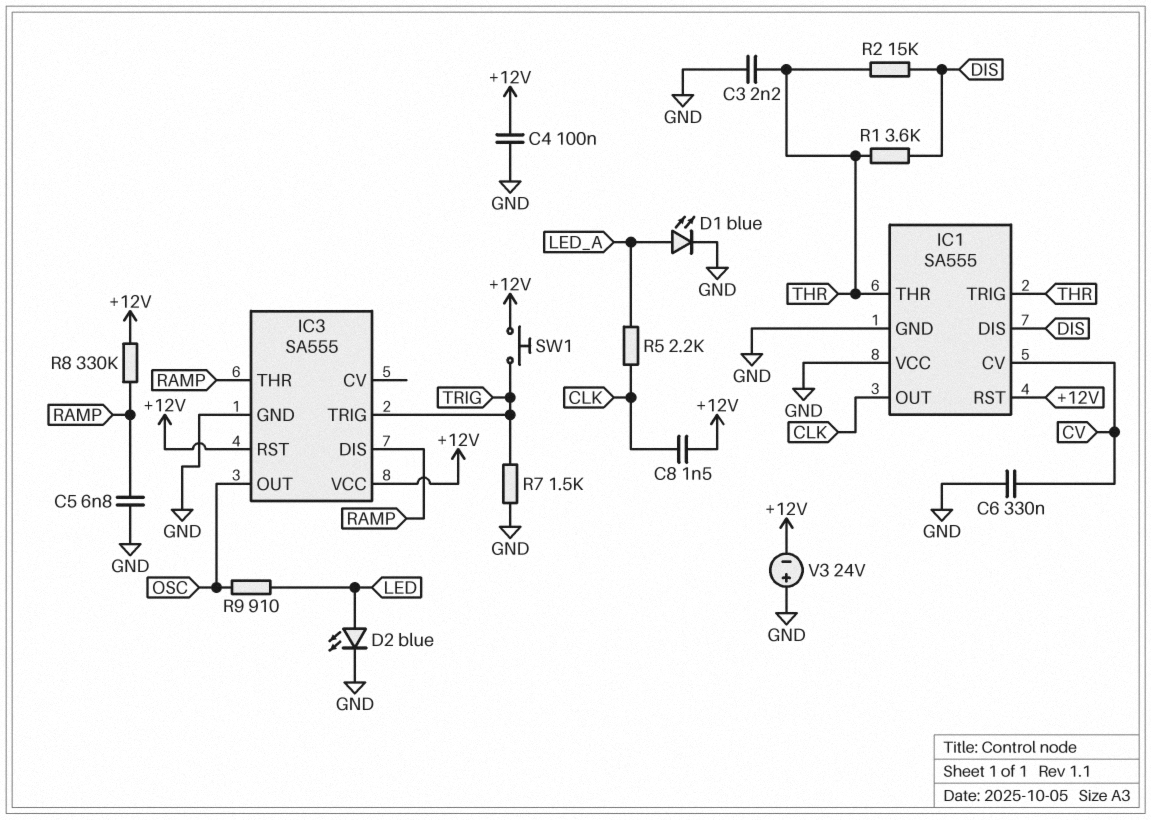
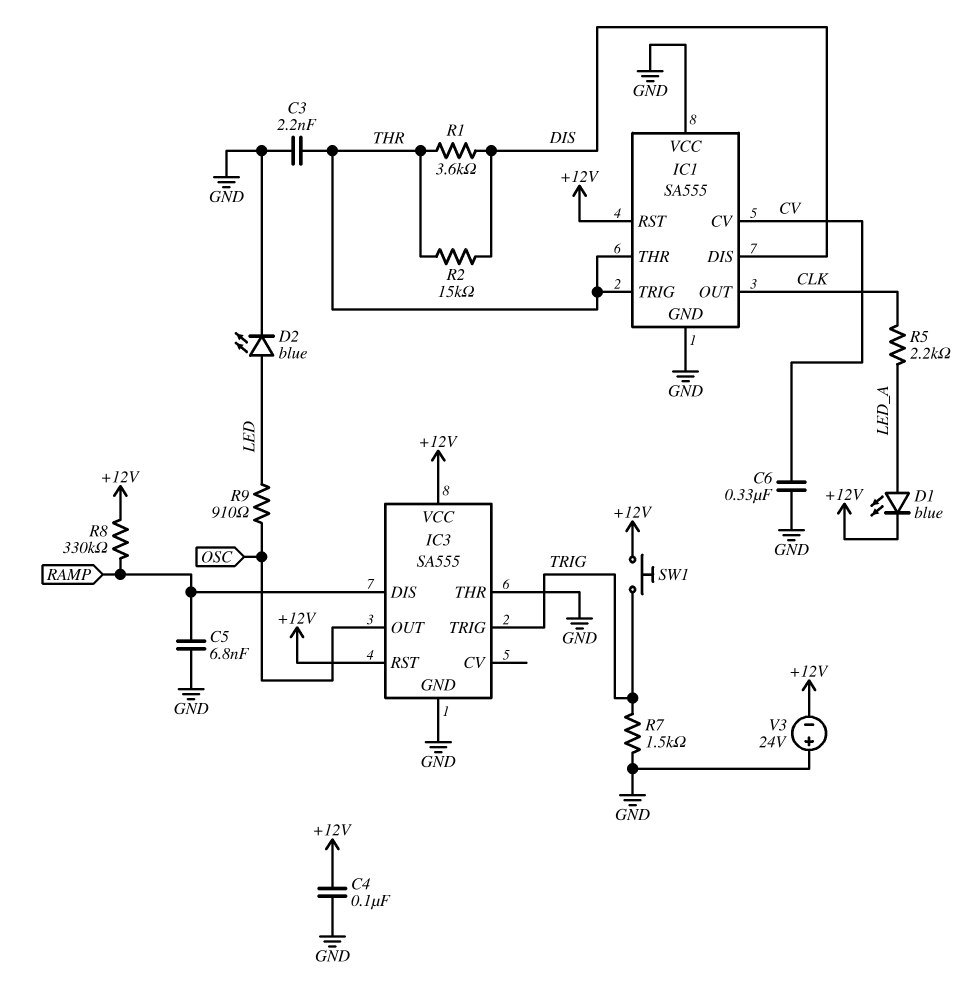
C8: 1.5nF (+12V, CLK) -> none
D1: LED blue (A LED_A, K GND) -> LED blue (A LED_A, K +12V)
IC3 pin THR: RAMP -> GND

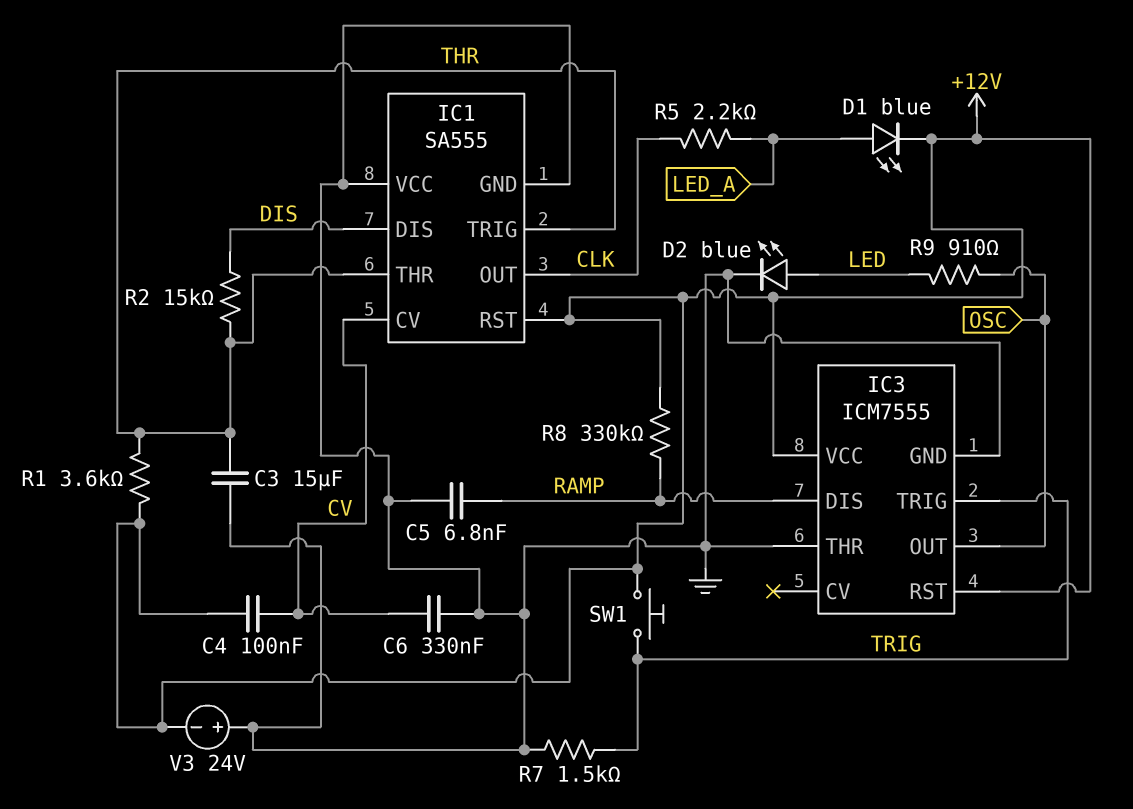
C3: 2.2nF (GND, THR) -> 15uF (GND, THR)
C4: 100nF (+12V, GND) -> 100nF (+12V, CV)
IC3: SA555 -> ICM7555
R1: 3.6k (DIS, THR) -> 3.6k (+12V, THR)

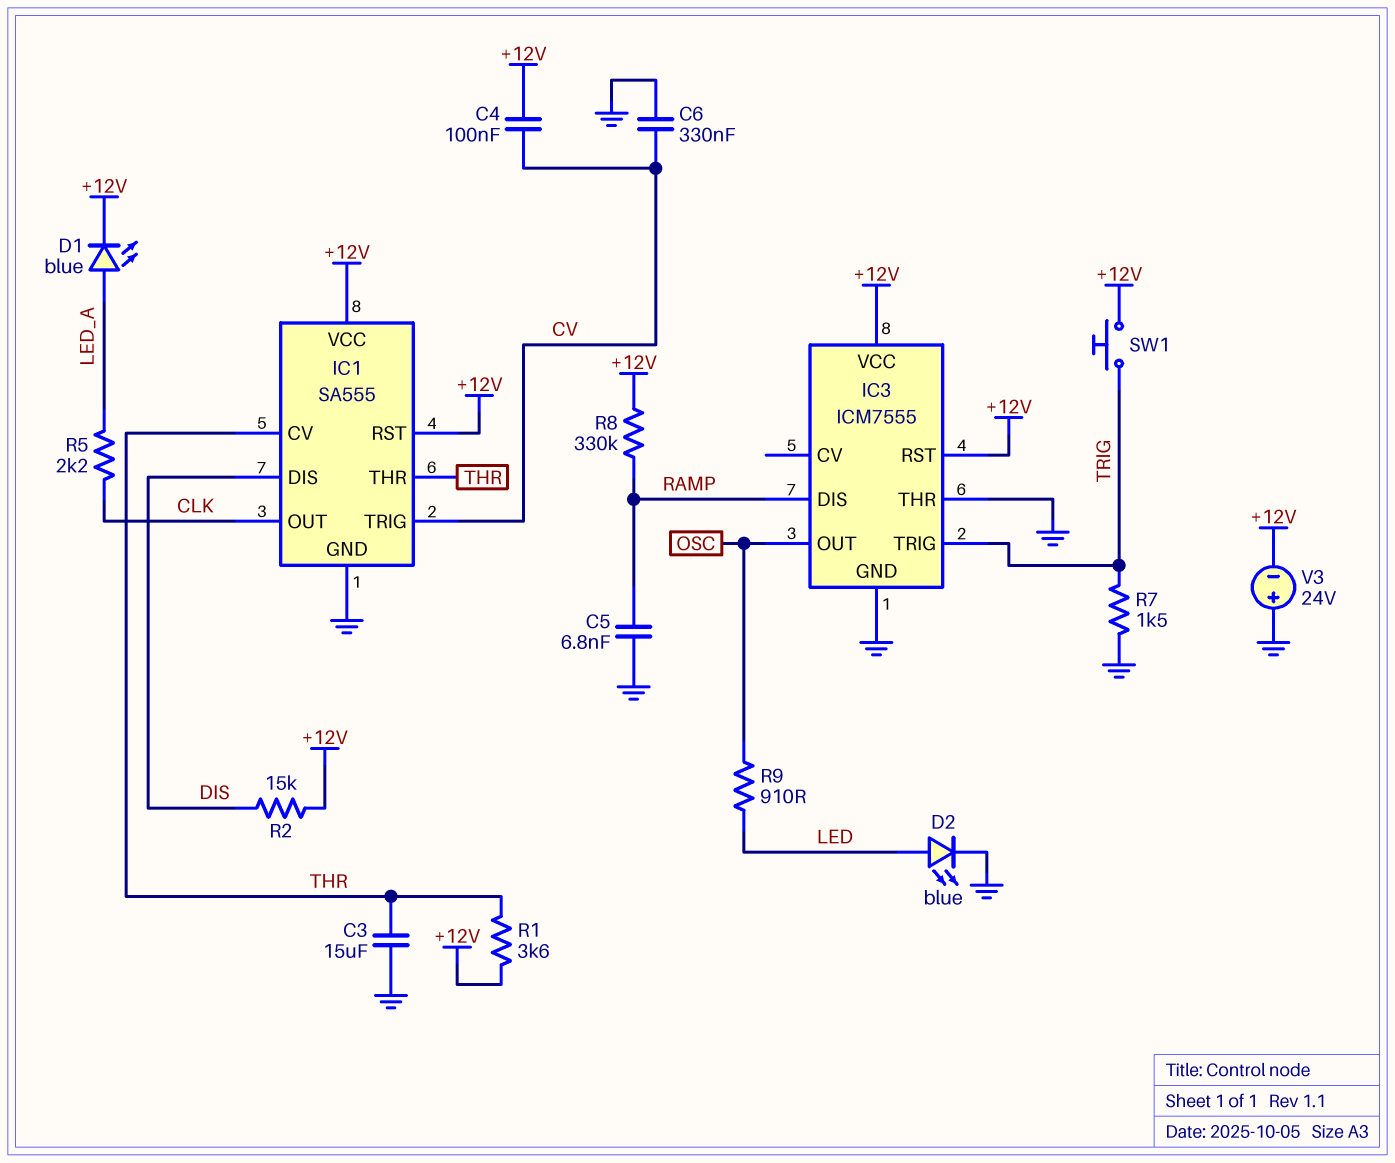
IC1 pin CV: CV -> THR
IC1 pin TRIG: THR -> CV
IC1 pin VCC: GND -> +12V
R2: 15k (DIS, THR) -> 15k (+12V, DIS)

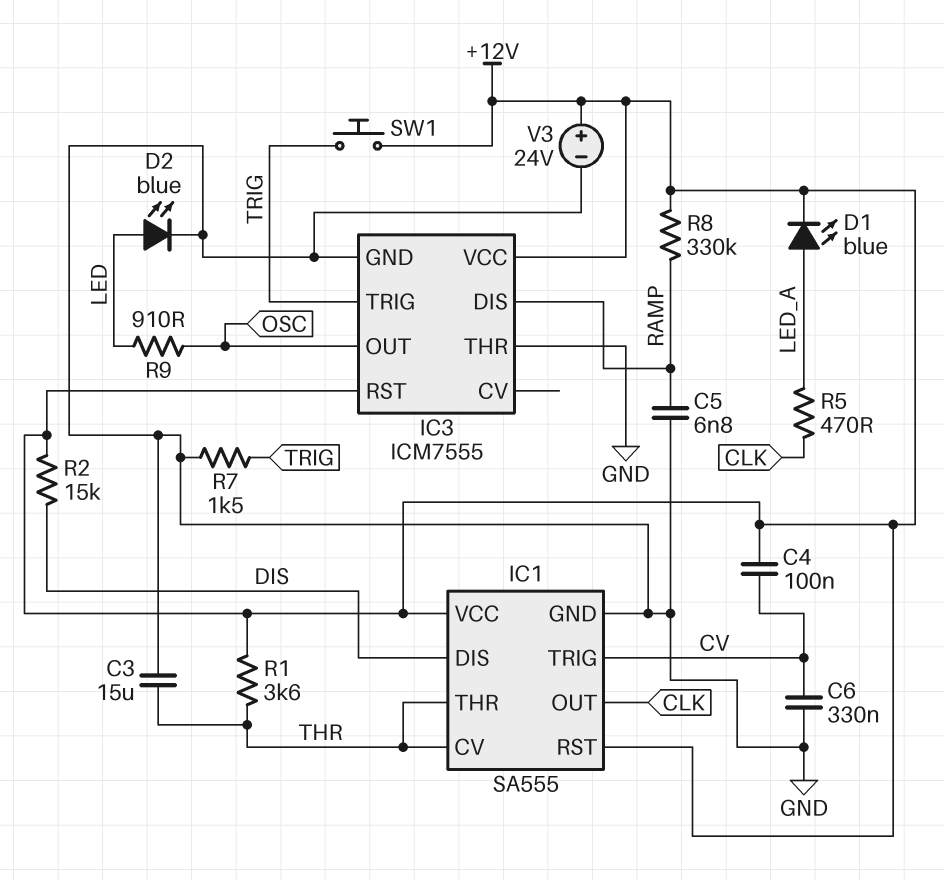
R5: 2.2k (CLK, LED_A) -> 470 (CLK, LED_A)
V3: 24V (plus GND, minus +12V) -> 24V (plus +12V, minus GND)

